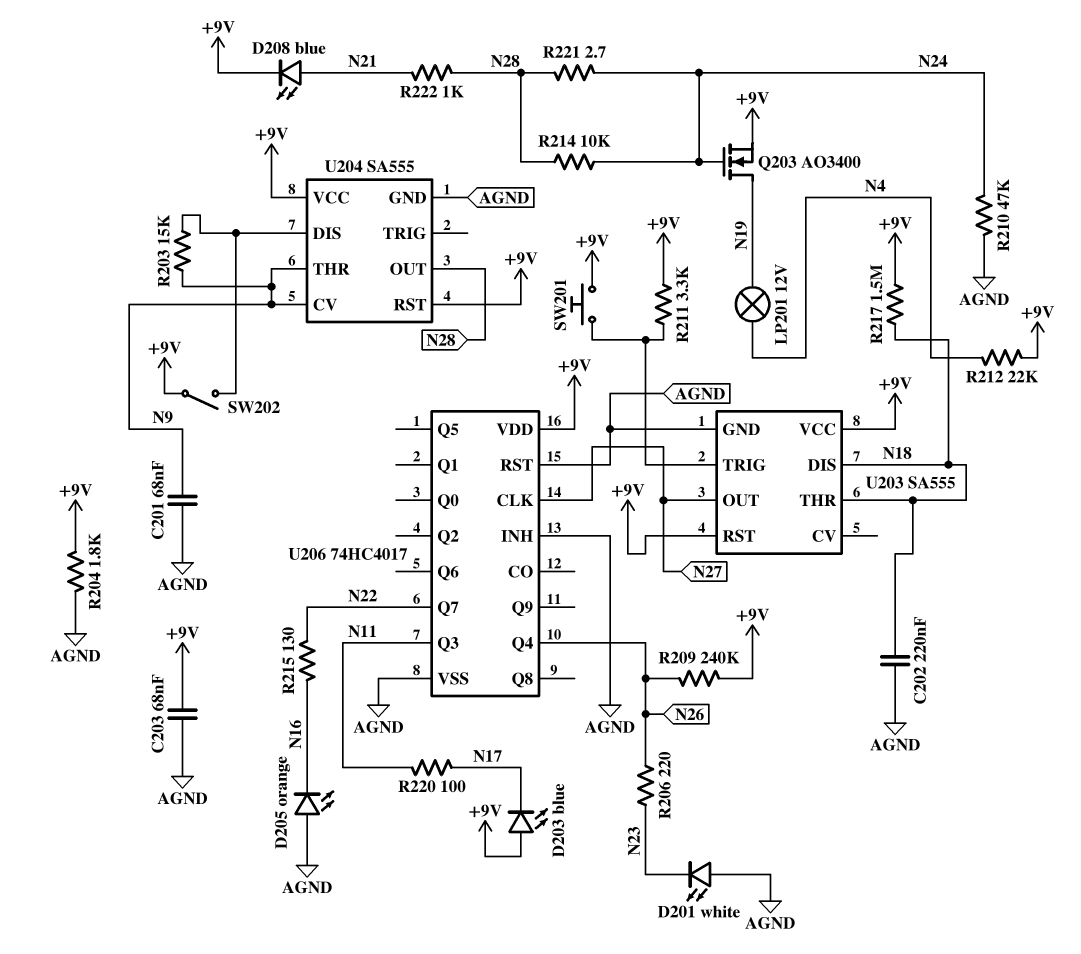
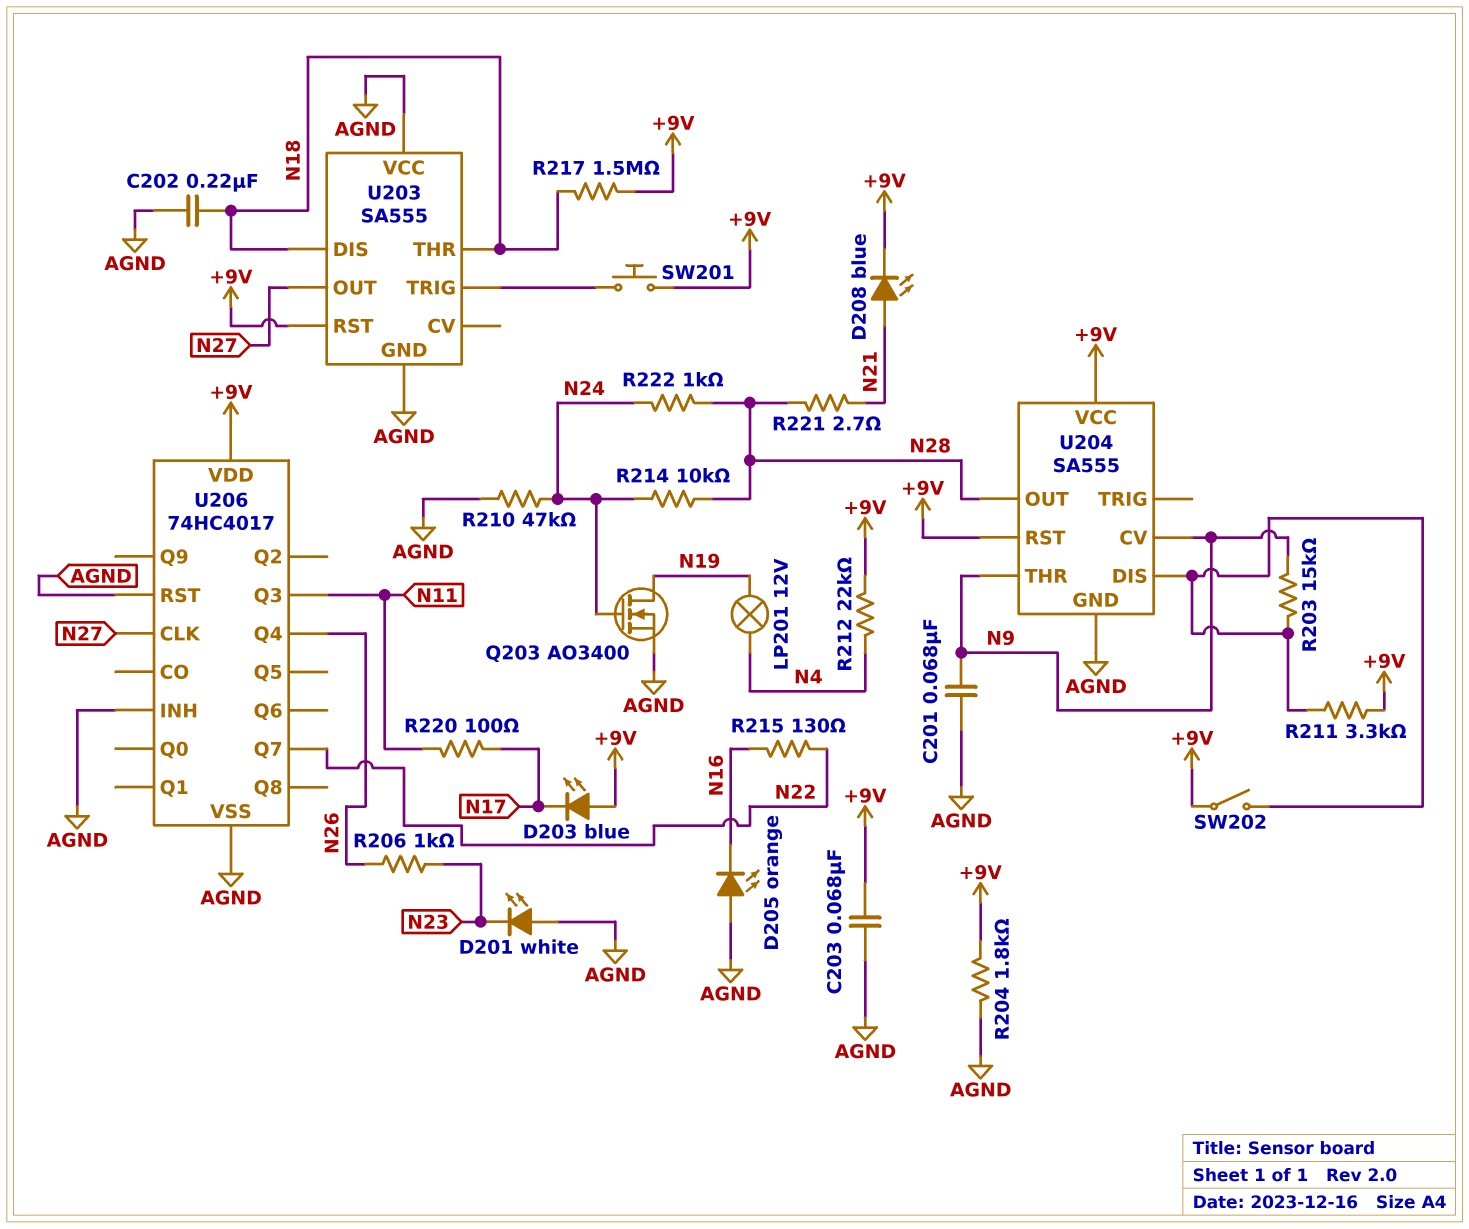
Q203: NMOS AO3400 (G N24, D N19, S +9V) -> NMOS AO3400 (G N24, D N19, S AGND)
R206: 220 (N23, N26) -> 1k (N23, N26)
R209: 240k (+9V, N26) -> none
R211: 3.3k (+9V, U203/TRIG) -> 3.3k (+9V, U204/DIS)
R221: 2.7 (N24, N28) -> 2.7 (N21, N28)
R222: 1k (N21, N28) -> 1k (N24, N28)
U203 pin VCC: +9V -> AGND

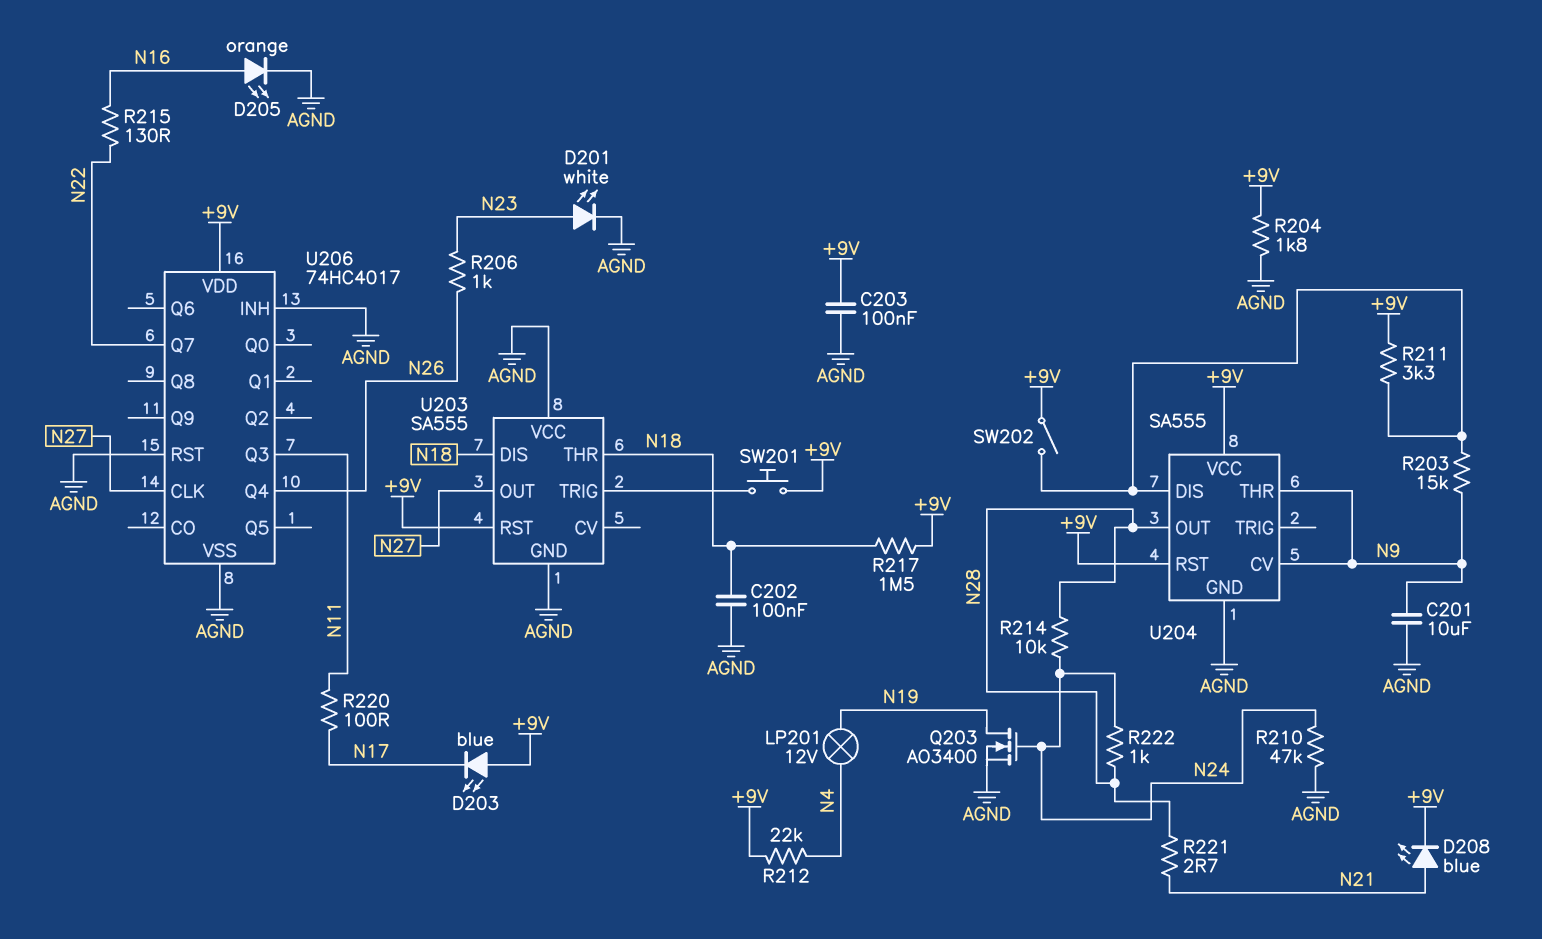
C201: 68nF (AGND, N9) -> 10uF (AGND, N9)
C202: 220nF (AGND, N18) -> 100nF (AGND, N18)
C203: 68nF (+9V, AGND) -> 100nF (+9V, AGND)
D201: LED white (A AGND, K N23) -> LED white (A N23, K AGND)
D205: LED orange (A AGND, K N16) -> LED orange (A N16, K AGND)

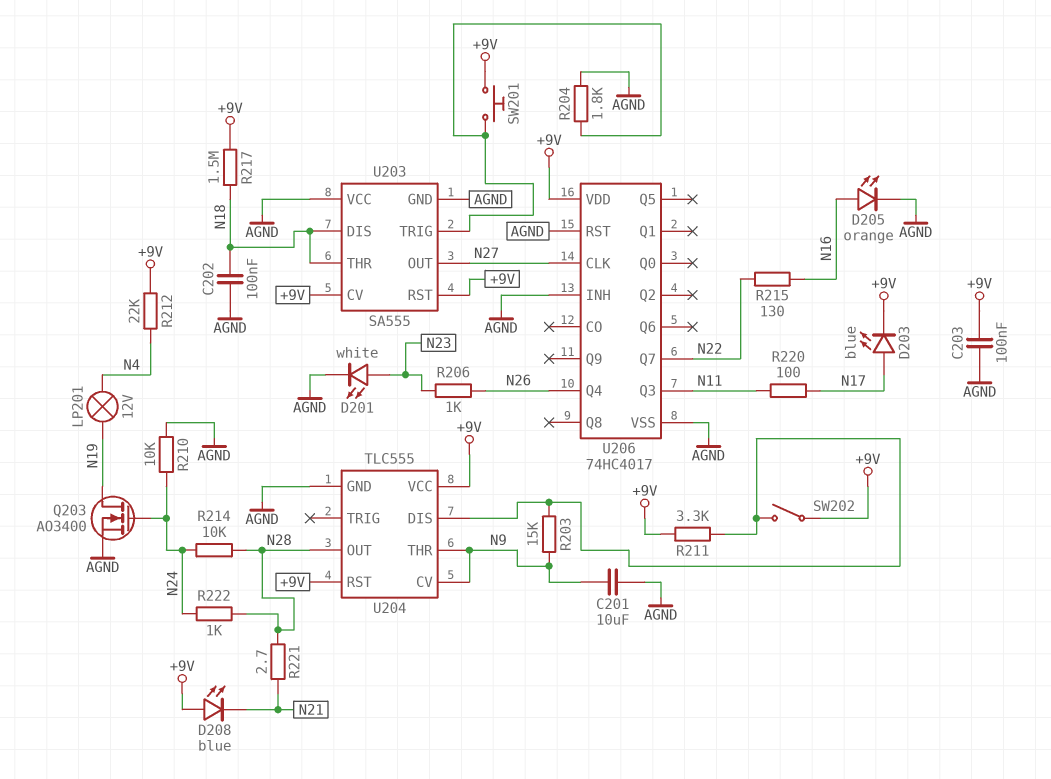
D203: LED blue (A +9V, K N17) -> LED blue (A N17, K +9V)
D208: LED blue (A N21, K +9V) -> LED blue (A +9V, K N21)
R204: 1.8k (+9V, AGND) -> 1.8k (AGND, U203/TRIG)
R210: 47k (AGND, N24) -> 10k (AGND, N24)
U203 pin CV: none -> +9V
U204: SA555 -> TLC555

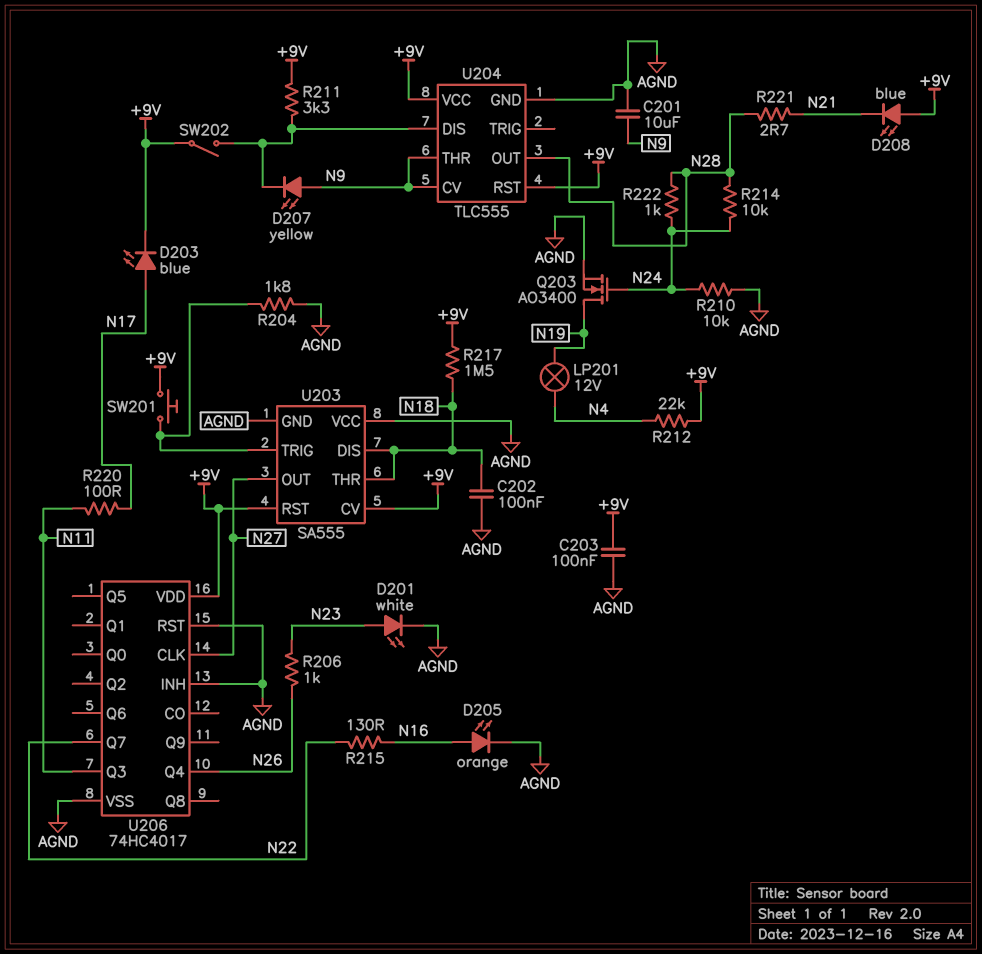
D207: none -> LED yellow (A N9, K U204/DIS)
R203: 15k (N9, U204/DIS) -> none

